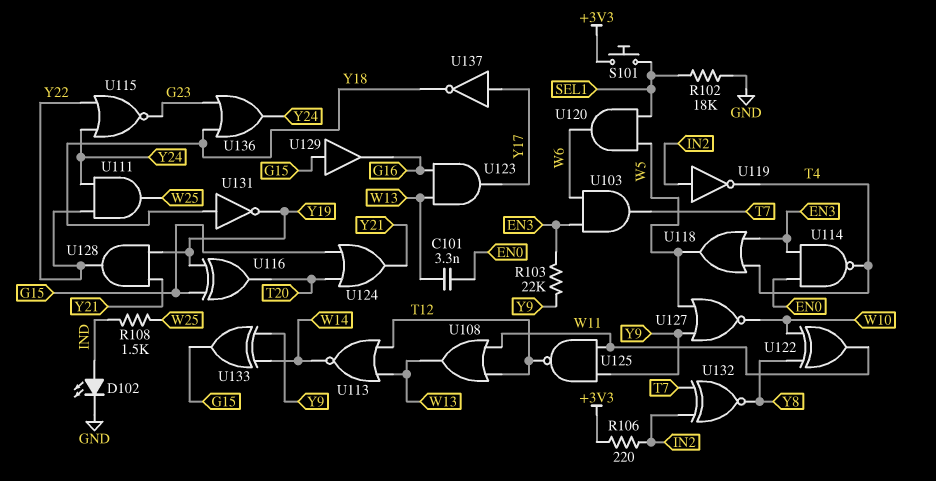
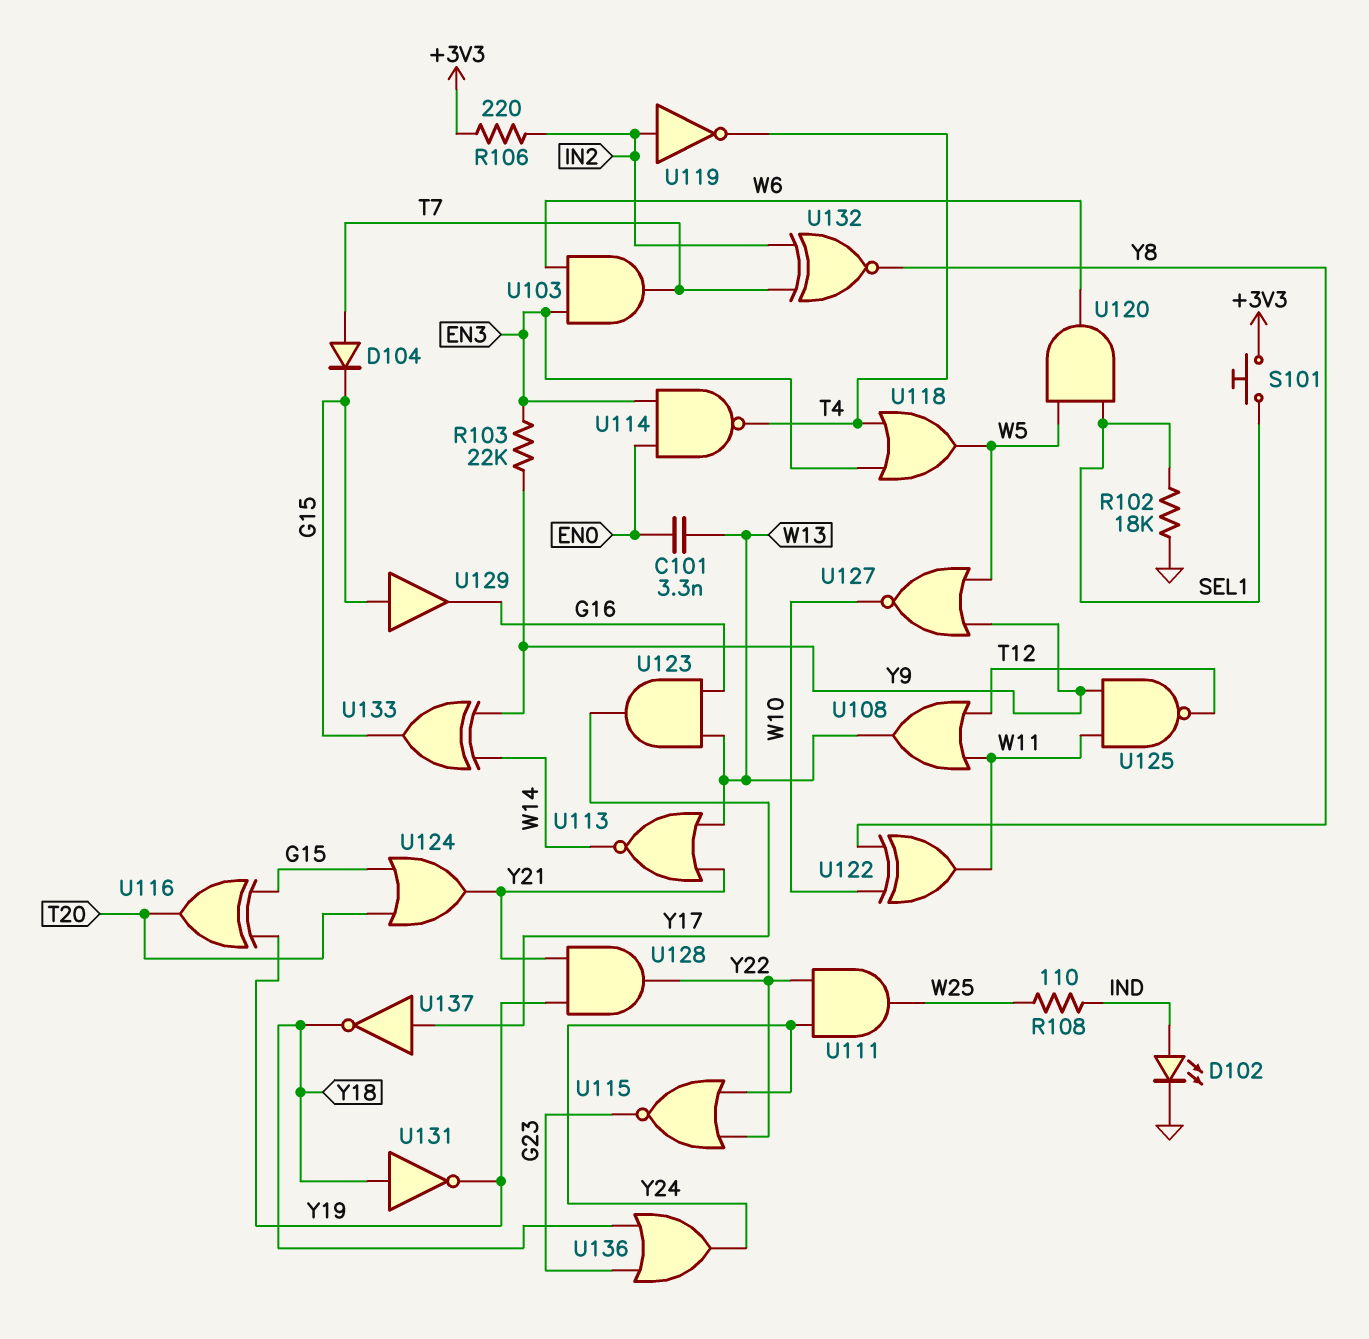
D104: none -> diode (A T7, K G15)
R108: 1.5k (IND, W25) -> 110 (IND, W25)
U113: NOR (in T12, in W13, out W14) -> NOR (in W13, in Y21, out W14)

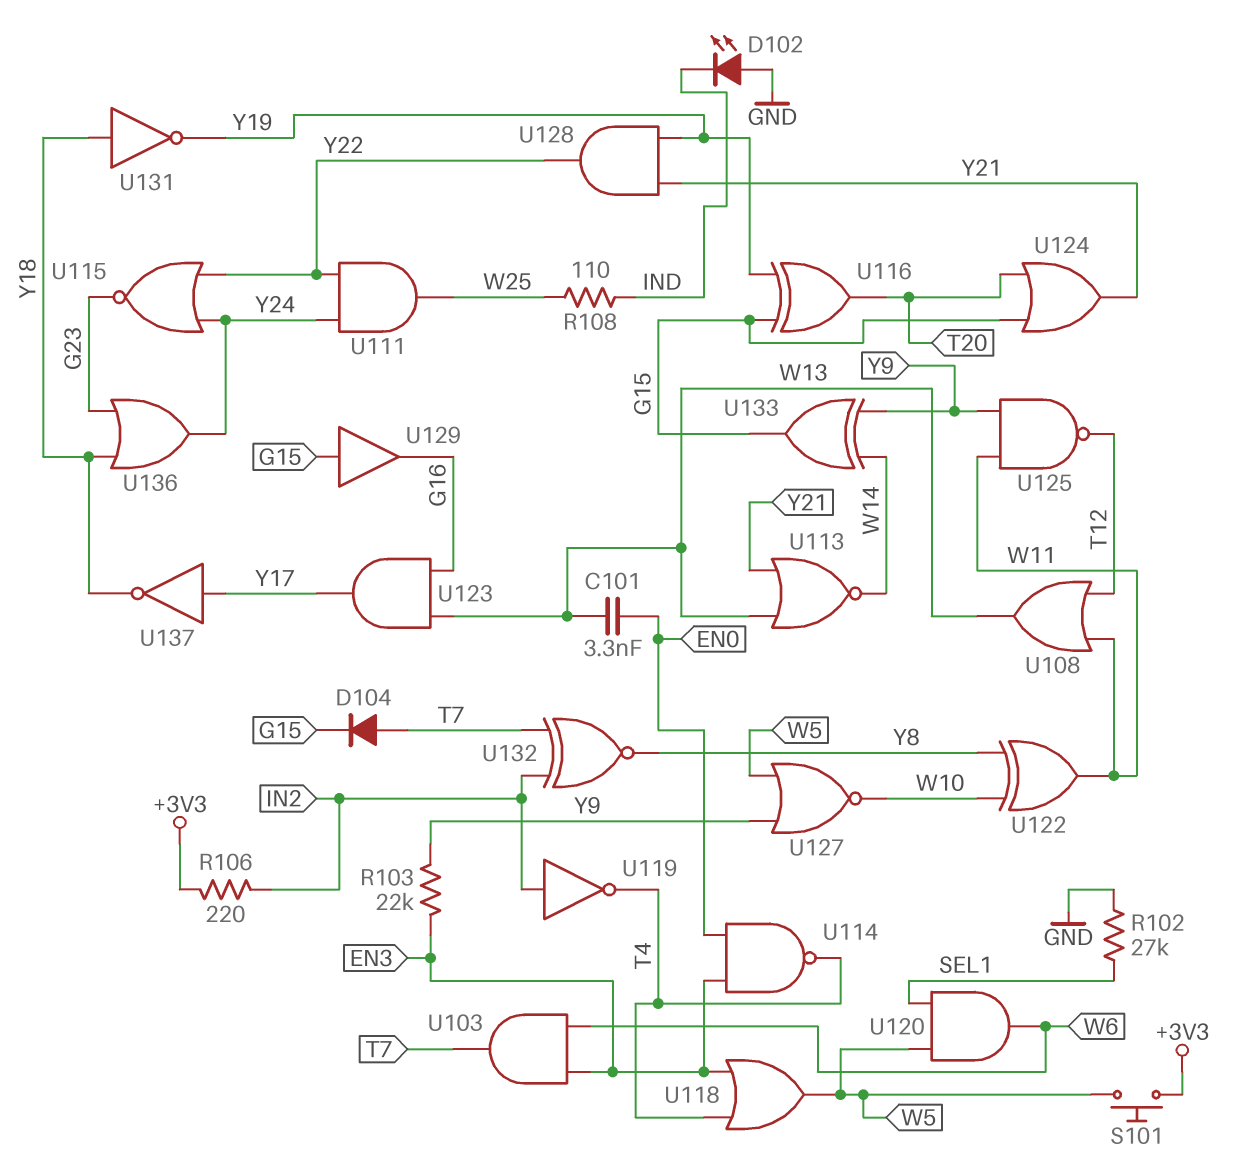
D102: LED (A IND, K GND) -> LED (A GND, K IND)
R102: 18k (GND, SEL1) -> 27k (GND, SEL1)
S101: button (+3V3, SEL1) -> button (+3V3, W5)

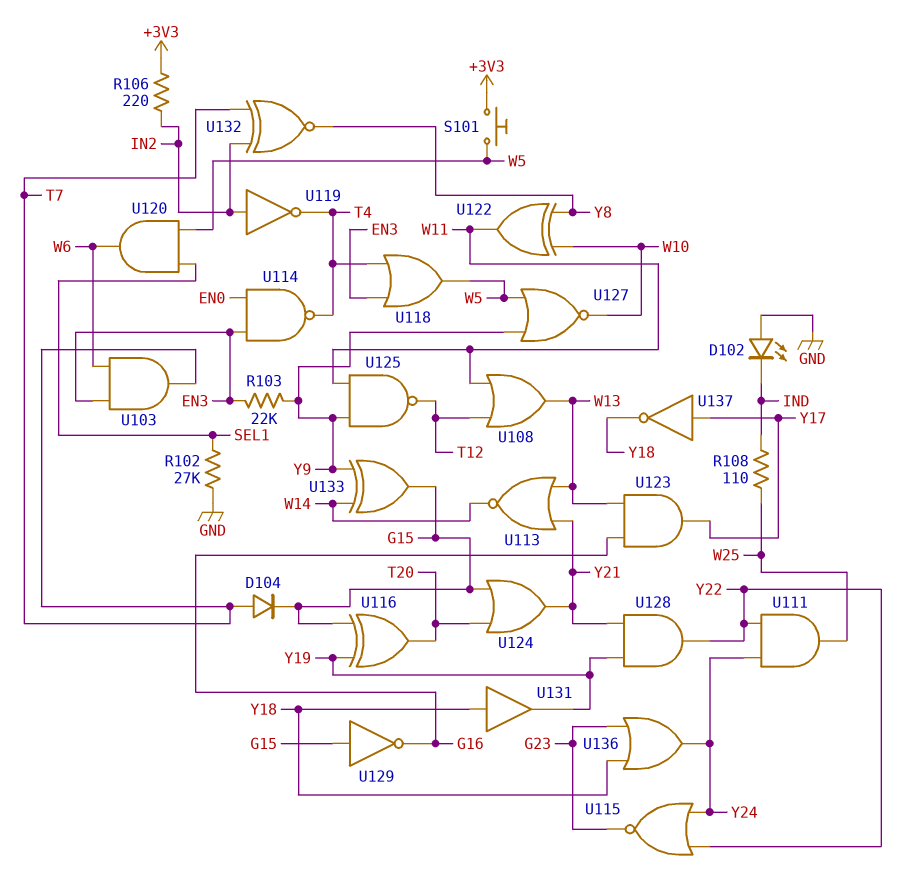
C101: 3.3nF (EN0, W13) -> none
U129: buffer (in G15, out G16) -> NOT (in G15, out G16)
U131: NOT (in Y18, out Y19) -> buffer (in Y18, out Y19)

